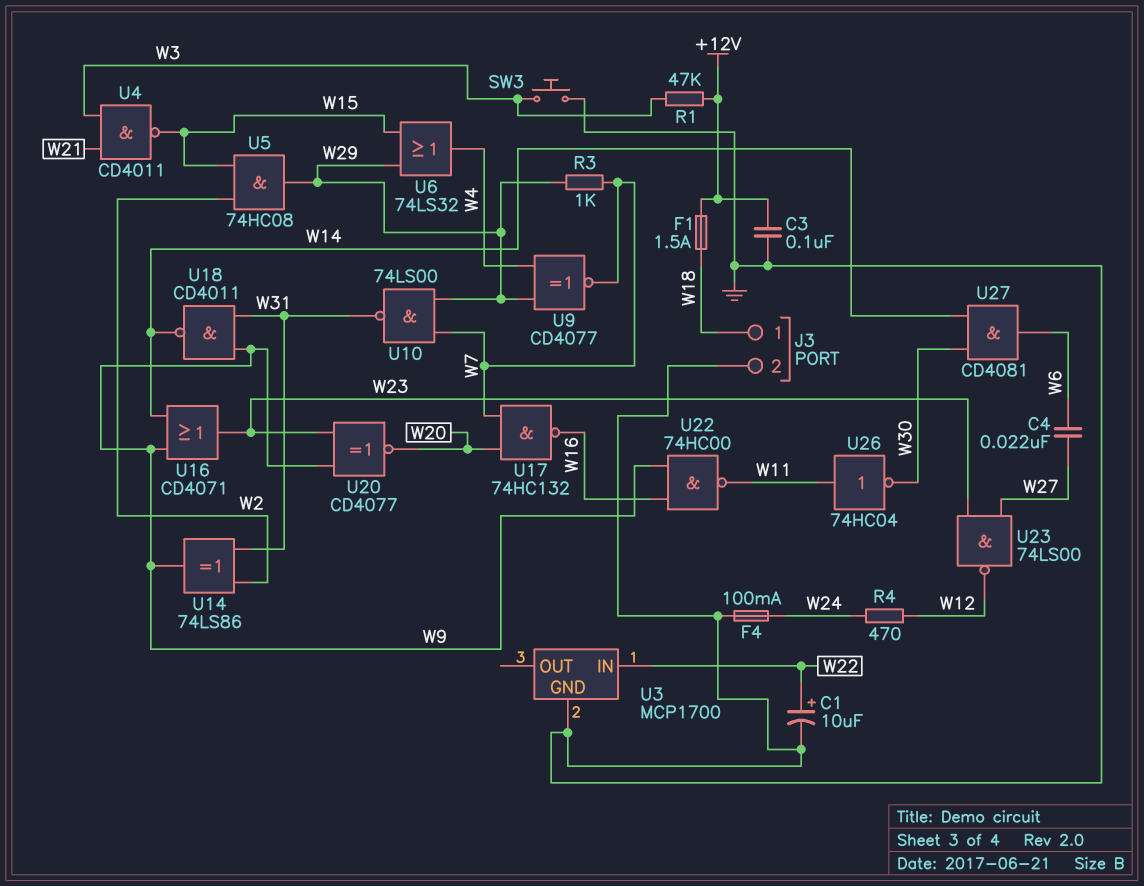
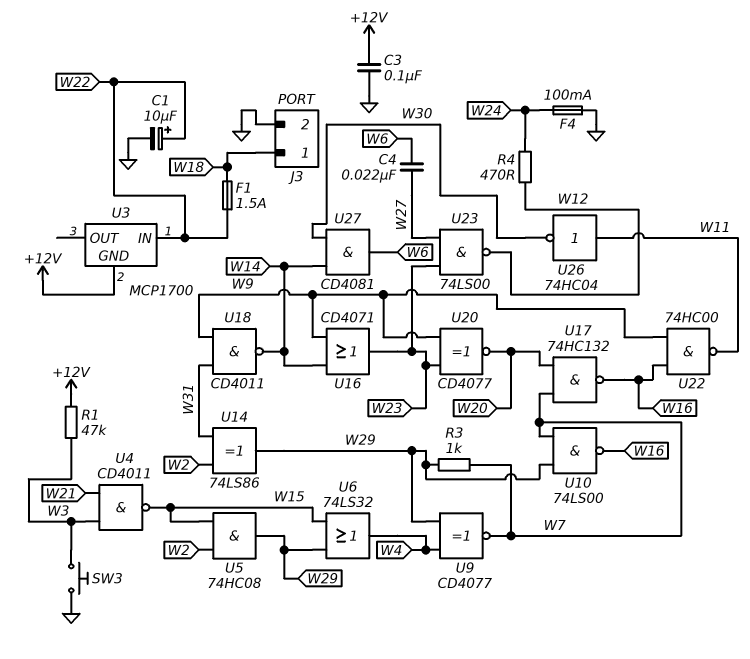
F1: 1.5A (+12V, W18) -> 1.5A (W18, W22)
U3 pin GND: GND -> +12V
U10: NAND 74LS00 (in W7, in W29, out W31) -> NAND 74LS00 (in W7, in W29, out W16)
U14: XOR 74LS86 (in W2, in W31, out W9) -> XOR 74LS86 (in W2, in W31, out W29)

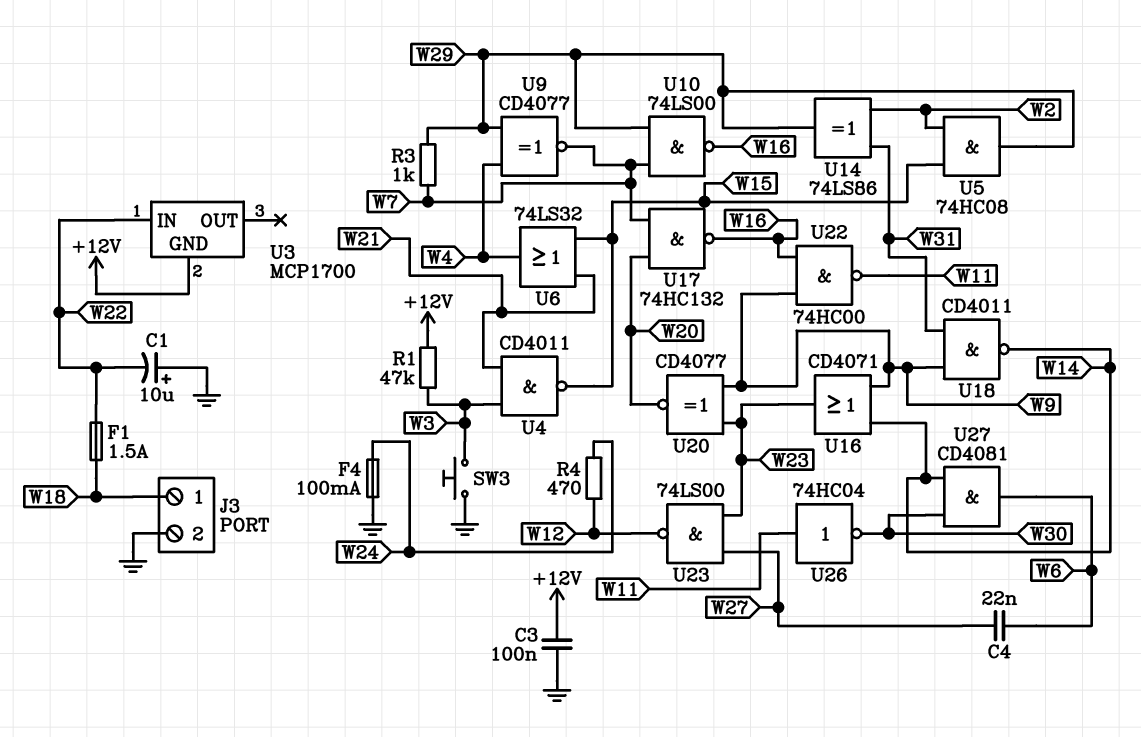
C1: 10uF (plus W22, minus GND) -> 10uF (plus GND, minus W22)
U6: OR 74LS32 (in W15, in W29, out W4) -> OR 74LS32 (in W15, in W21, out W4)

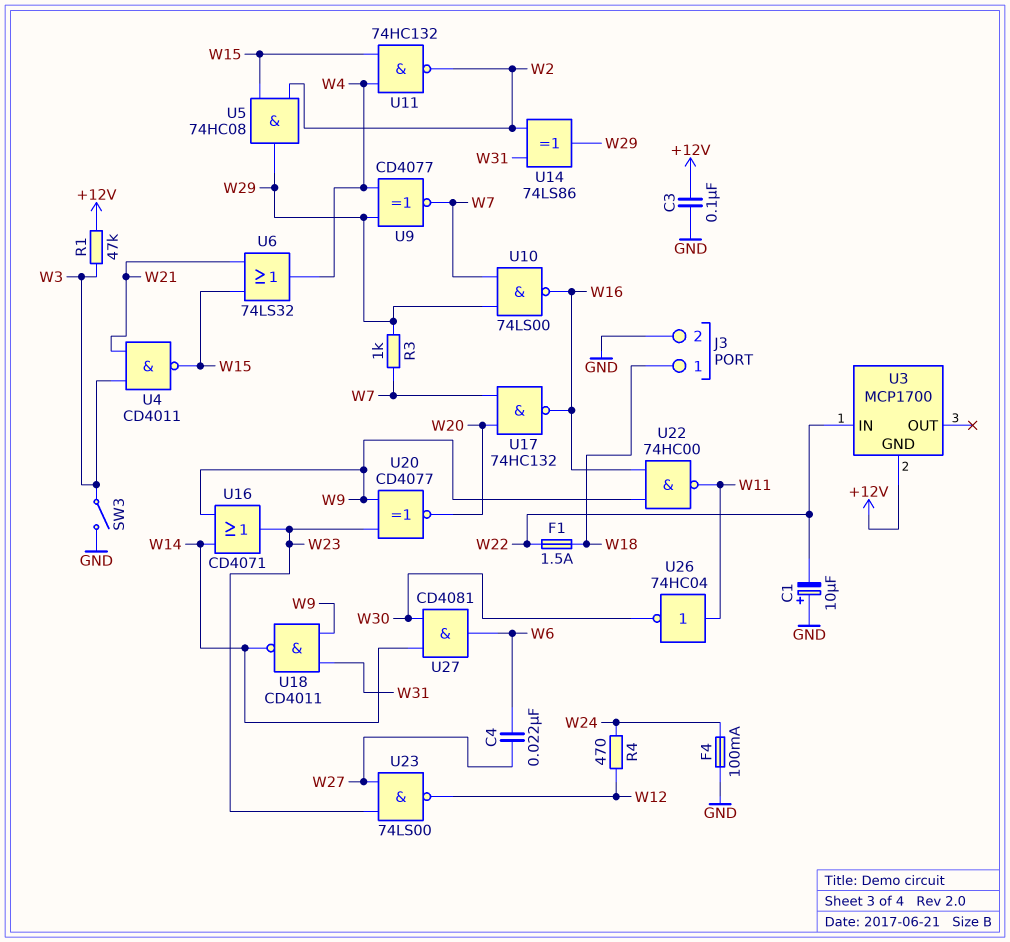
SW3: button (GND, W3) -> switch (GND, W3)
U11: none -> NAND 74HC132 (in W4, in W15, out W2)

